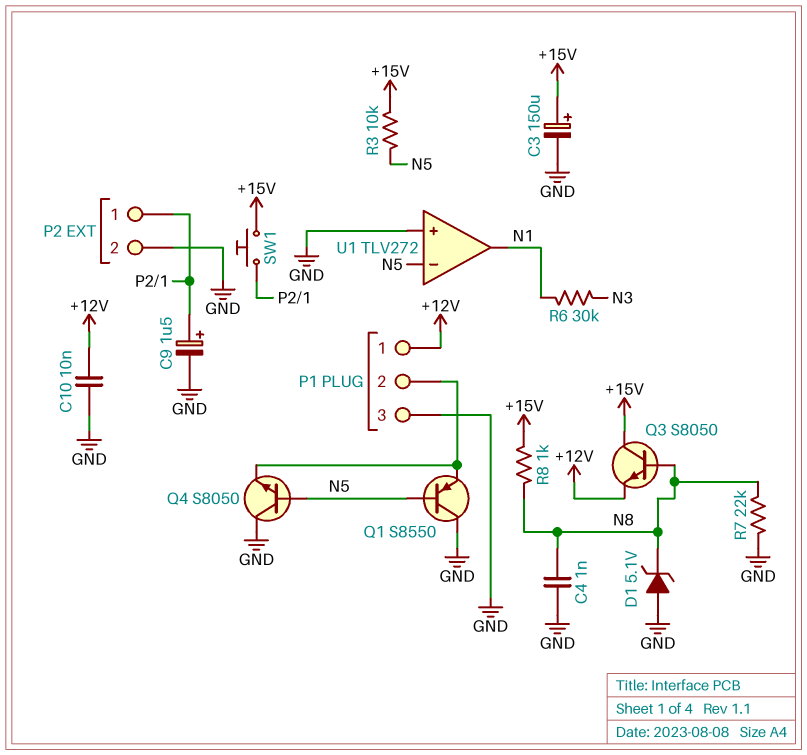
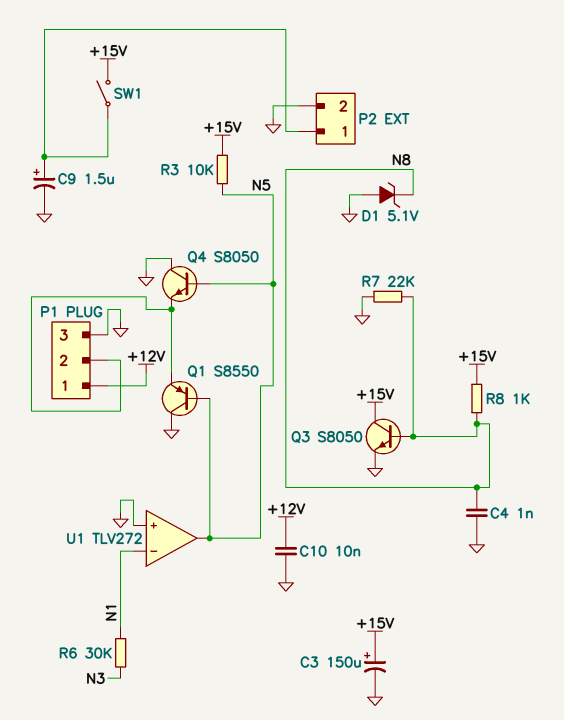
Q3: NPN S8050 (B N8, C +15V, E +12V) -> NPN S8050 (B N8, C +15V, E GND)
SW1: button (+15V, P2/1) -> switch (+15V, P2/1)
U1 pin in-: N5 -> N1
U1 pin out: N1 -> N5

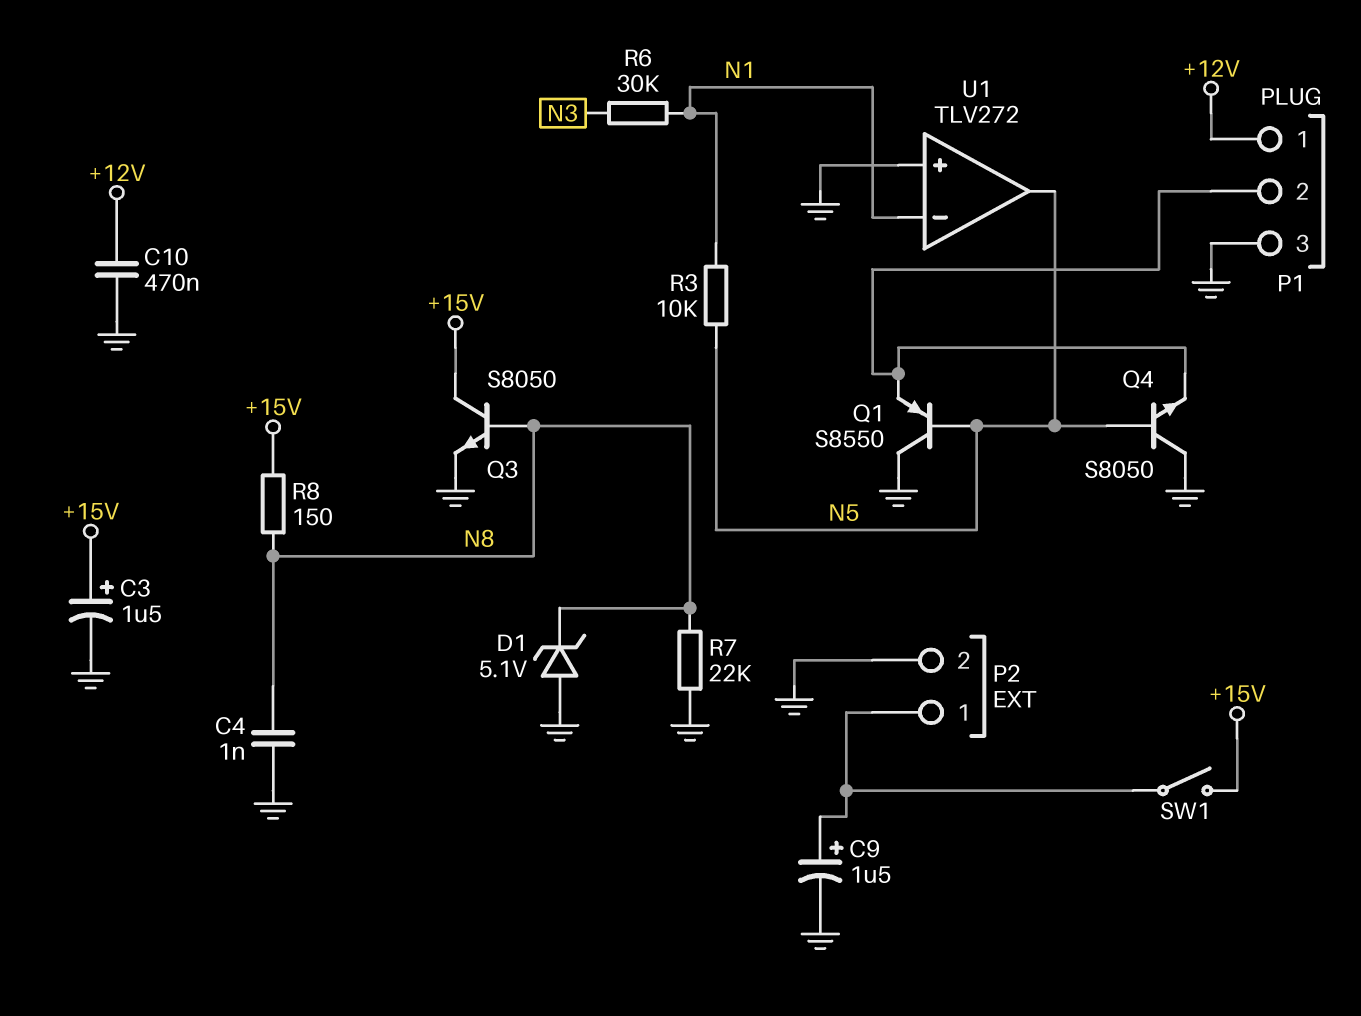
C3: 150uF (plus +15V, minus GND) -> 1.5uF (plus +15V, minus GND)
C10: 10nF (+12V, GND) -> 470nF (+12V, GND)
R3: 10k (+15V, N5) -> 10k (N1, N5)
R8: 1k (+15V, N8) -> 150 (+15V, N8)

